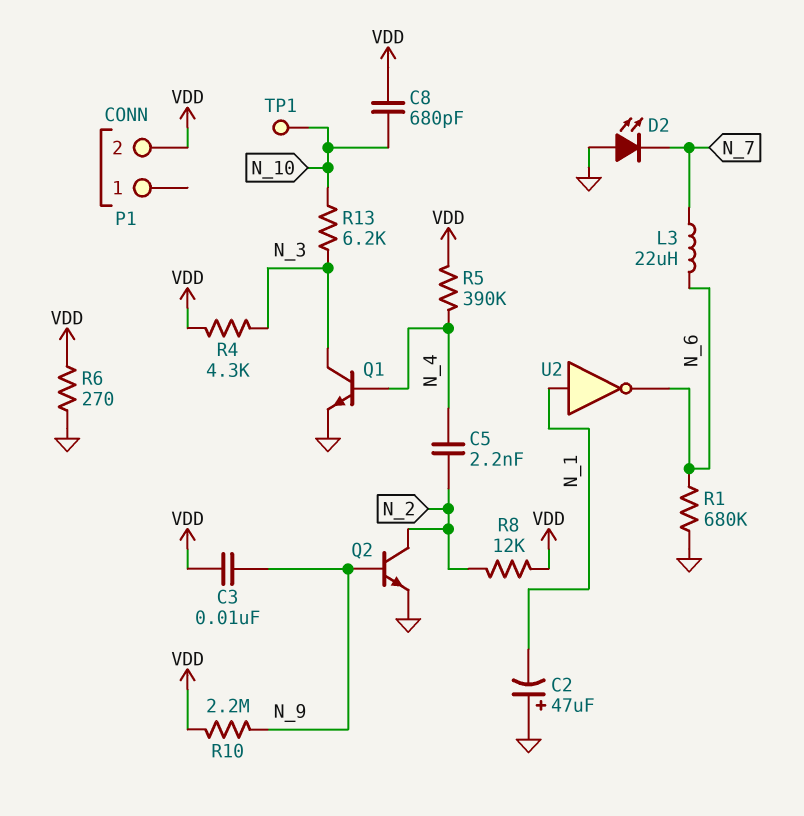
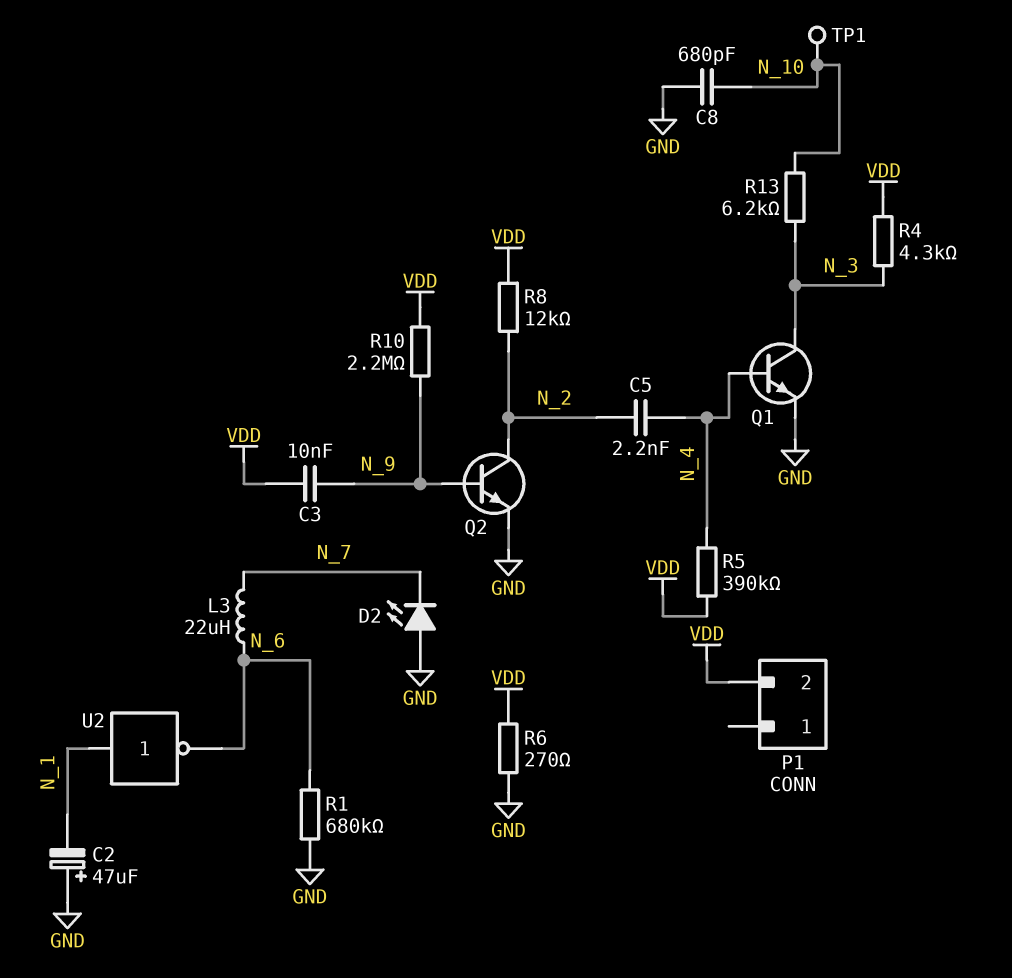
C8: 680pF (N_10, VDD) -> 680pF (GND, N_10)

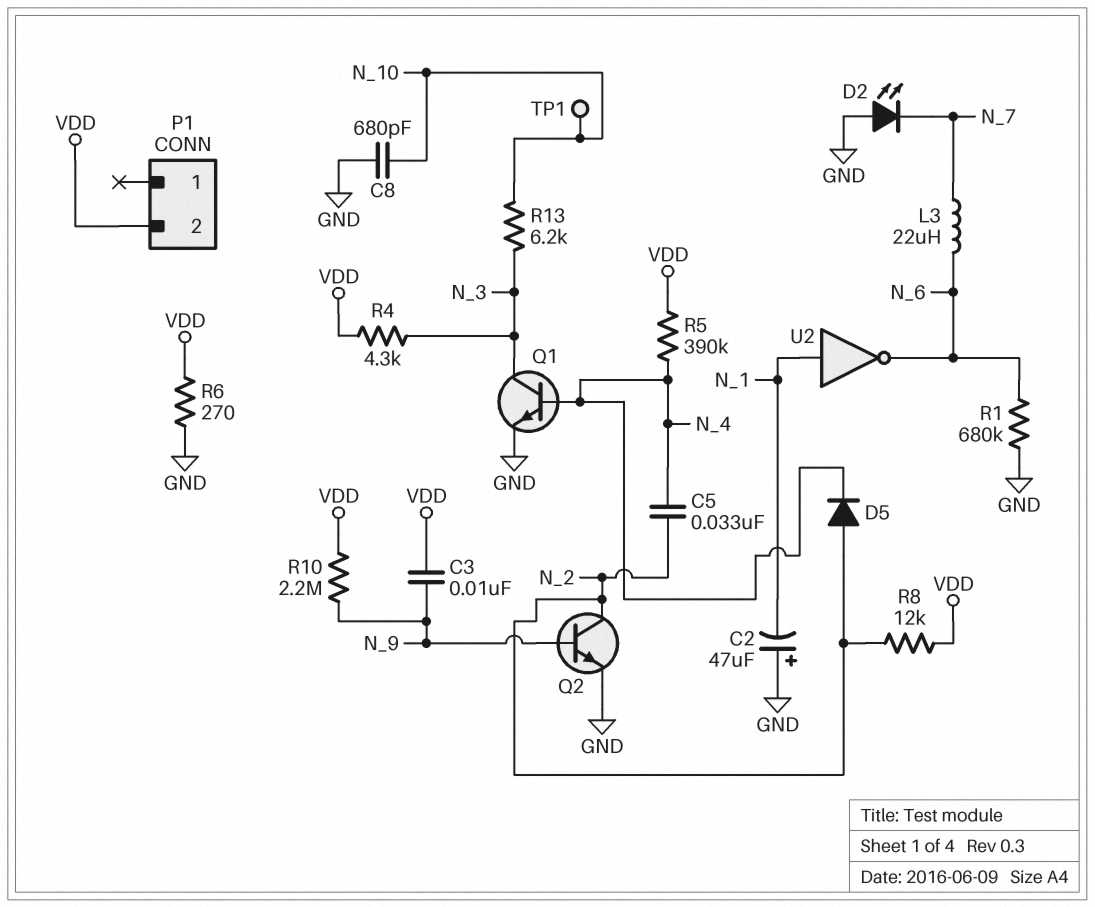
C5: 2.2nF (N_2, N_4) -> 33nF (N_2, N_4)
D5: none -> diode (A N_2, K N_4)

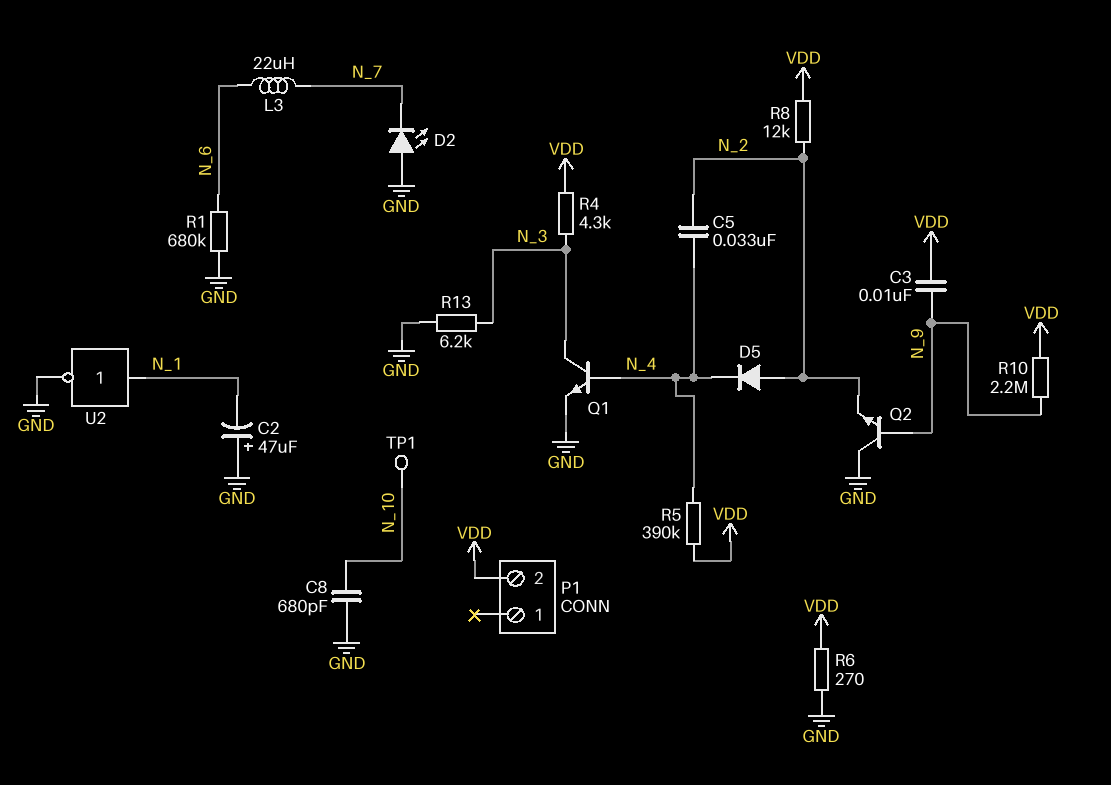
Q2: NPN (B N_9, C N_2, E GND) -> NPN (B N_9, C GND, E N_2)
R13: 6.2k (N_3, N_10) -> 6.2k (GND, N_3)
U2: NOT (in N_1, out N_6) -> NOT (in N_1, out GND)

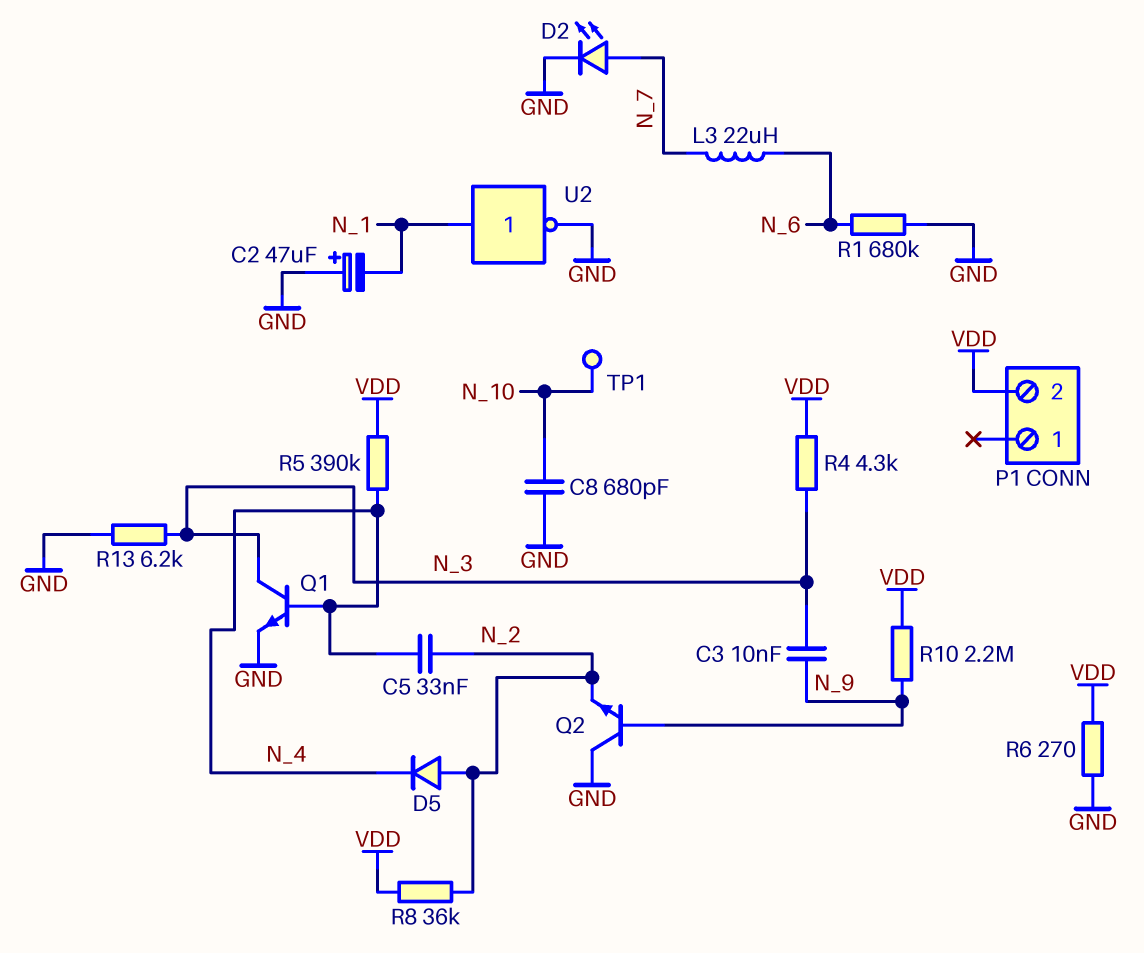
C3: 10nF (N_9, VDD) -> 10nF (N_3, N_9)
D2: LED (A GND, K N_7) -> LED (A N_7, K GND)
R8: 12k (N_2, VDD) -> 36k (N_2, VDD)

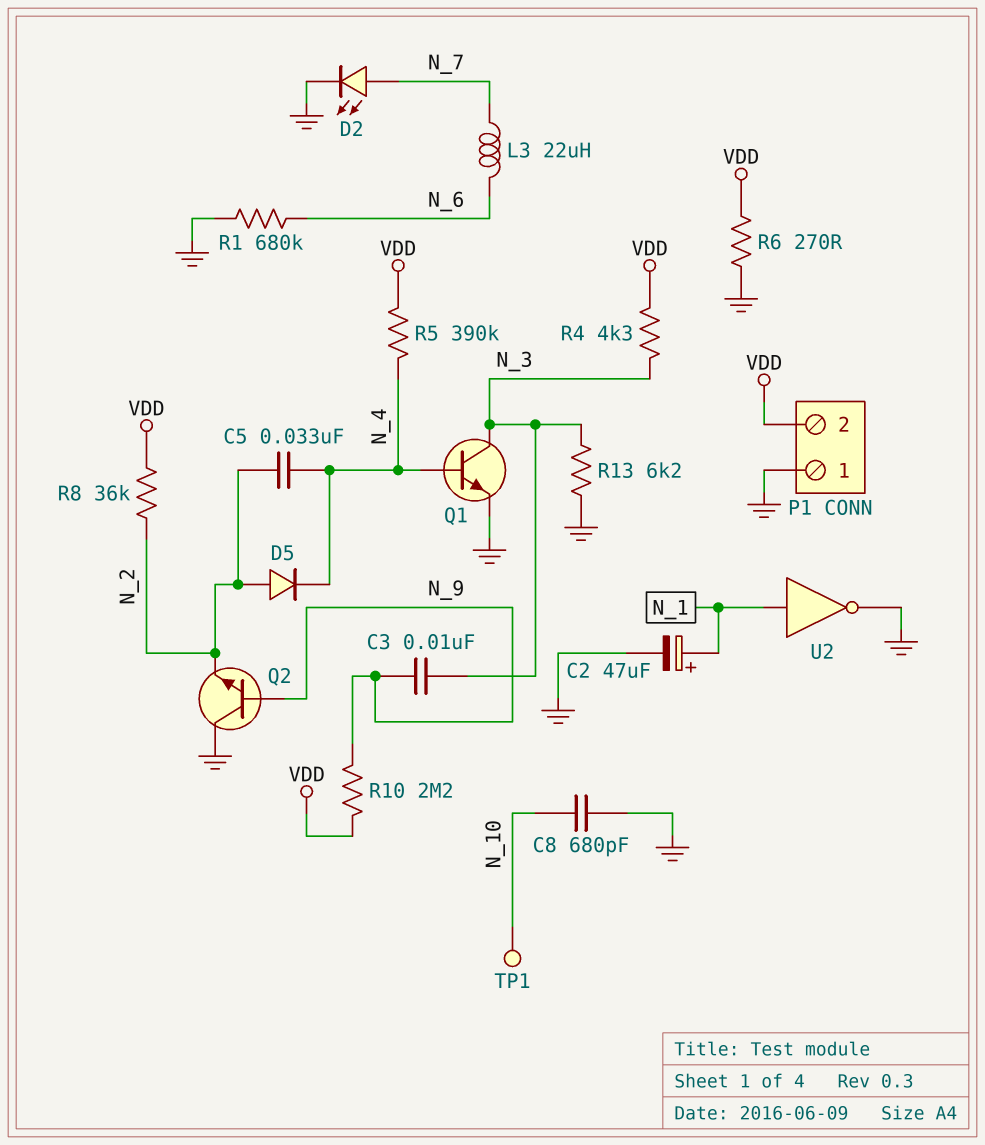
C2: 47uF (plus GND, minus N_1) -> 47uF (plus N_1, minus GND)
P1 pin 1: none -> GND

